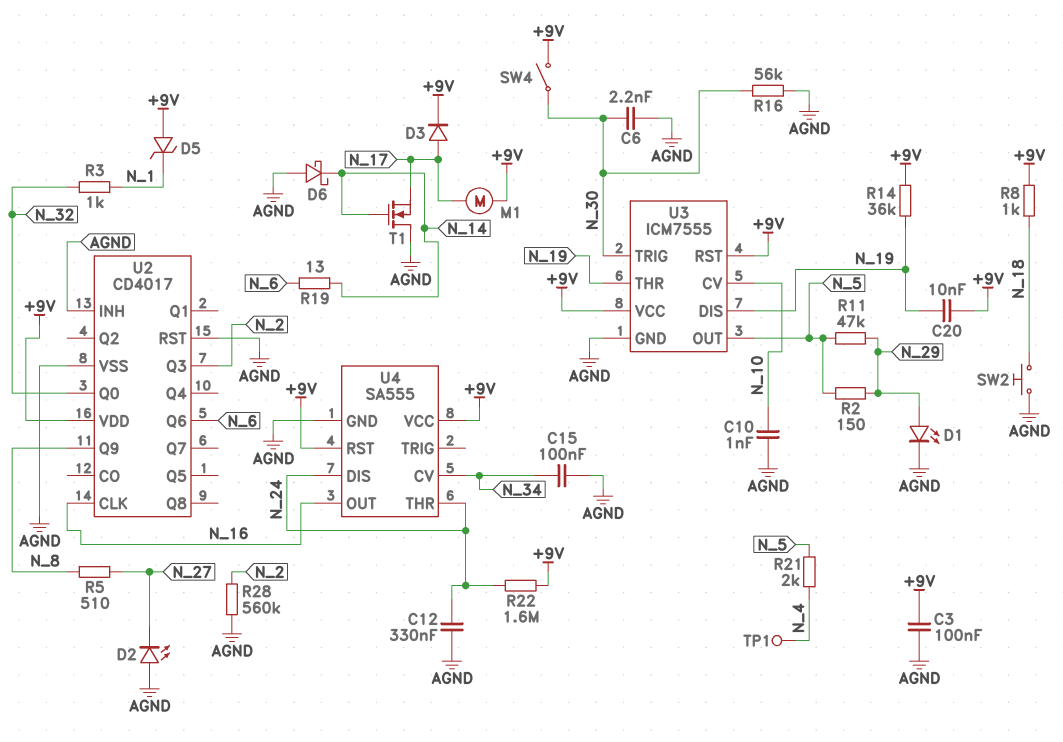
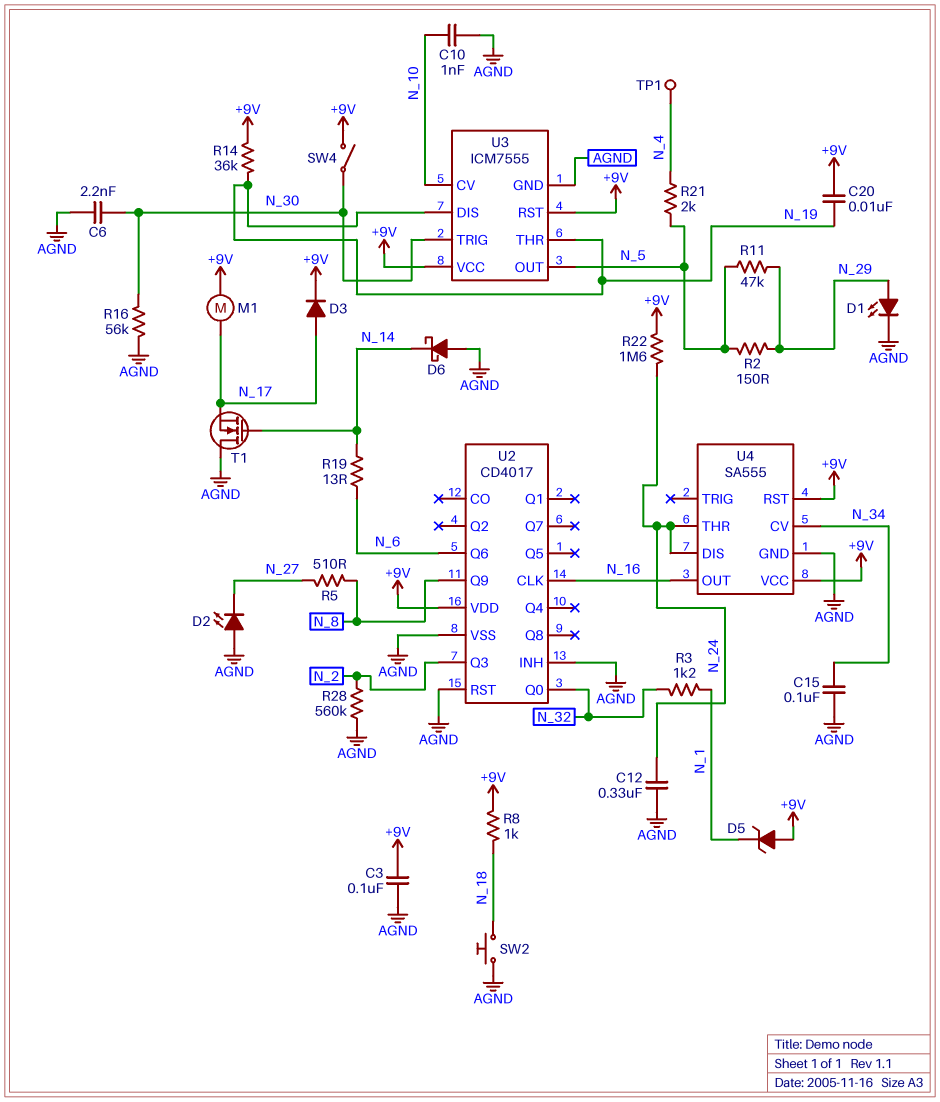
R3: 1k (N_1, N_32) -> 1.2k (N_1, N_32)

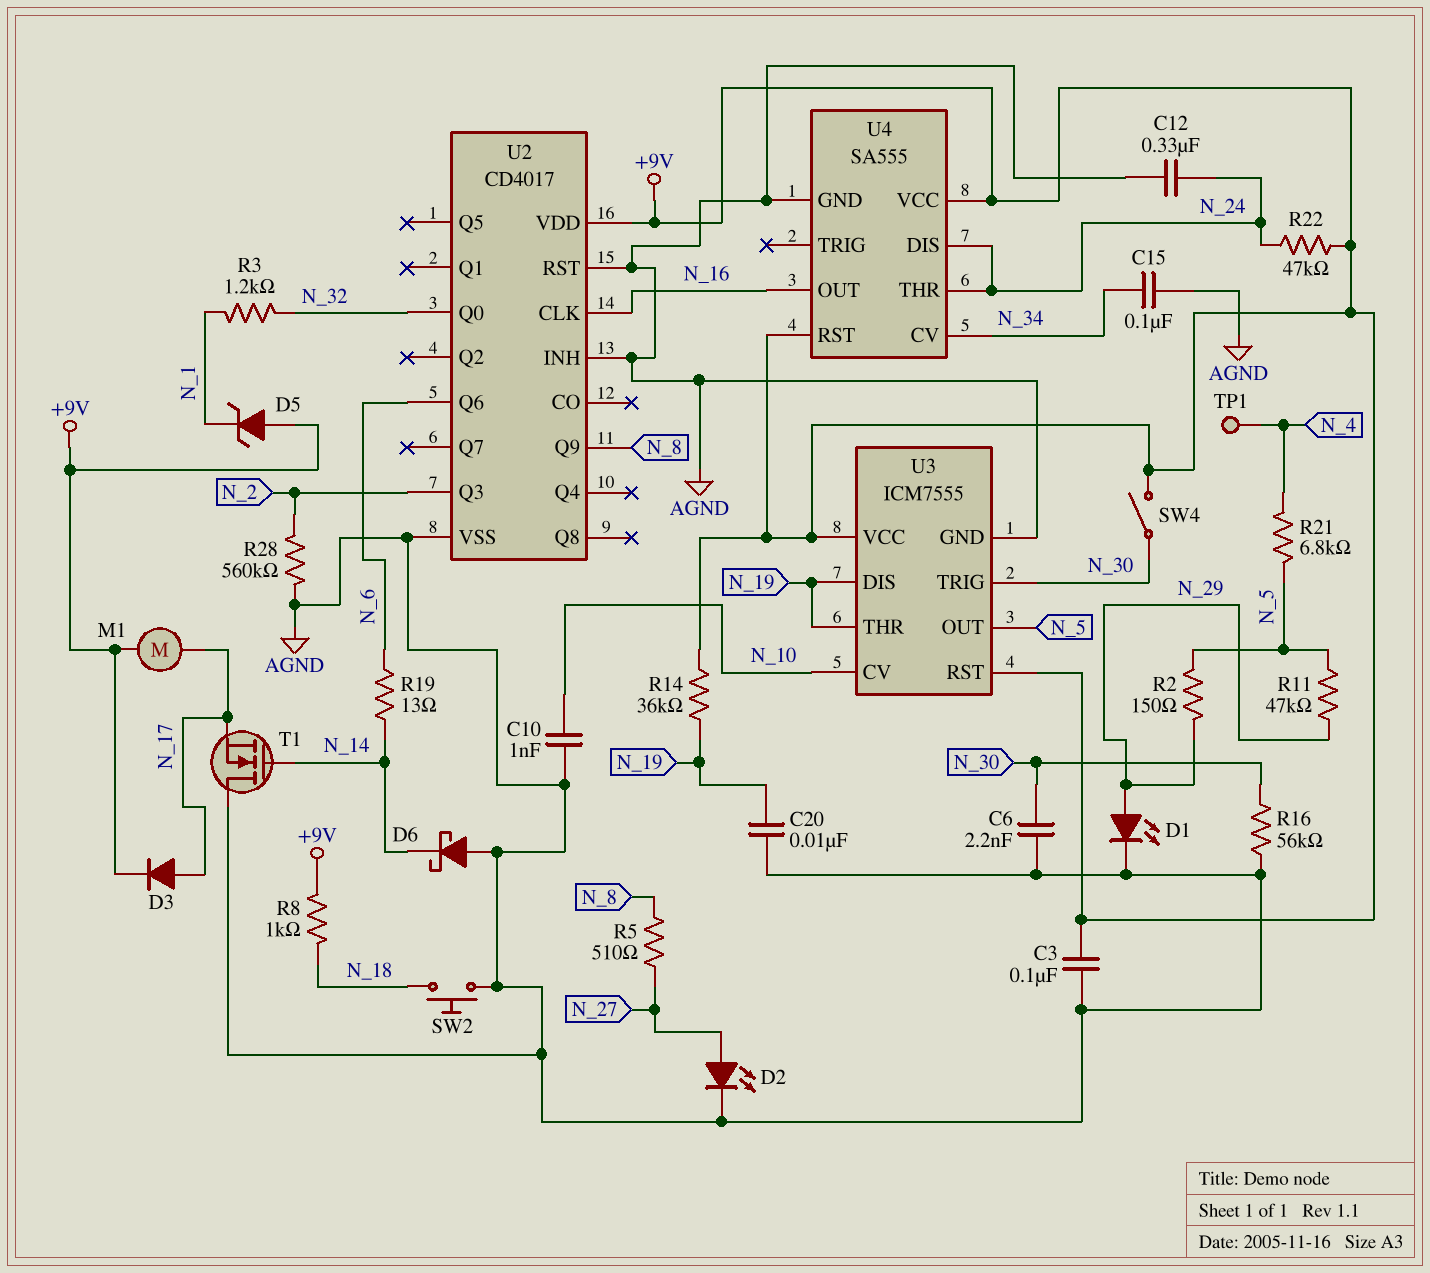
C20: 10nF (+9V, N_19) -> 10nF (AGND, N_19)
D2: LED (A AGND, K N_27) -> LED (A N_27, K AGND)
R21: 2k (N_4, N_5) -> 6.8k (N_4, N_5)
R22: 1.6M (+9V, N_24) -> 47k (+9V, N_24)

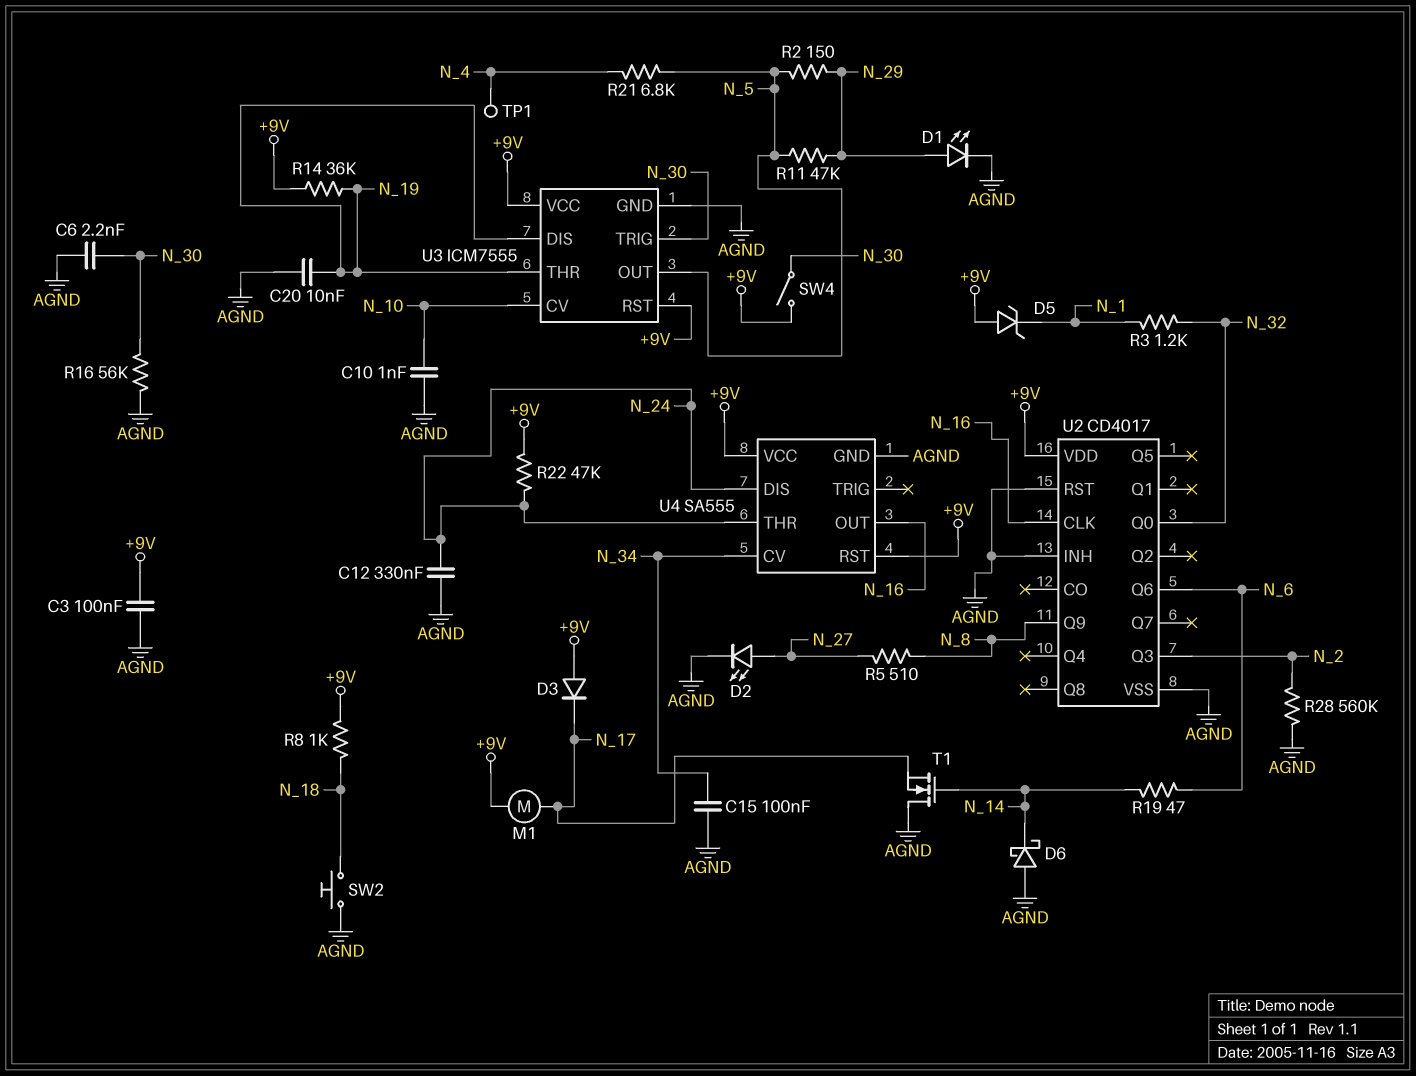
D3: diode (A N_17, K +9V) -> diode (A +9V, K N_17)
R19: 13 (N_6, N_14) -> 47 (N_6, N_14)

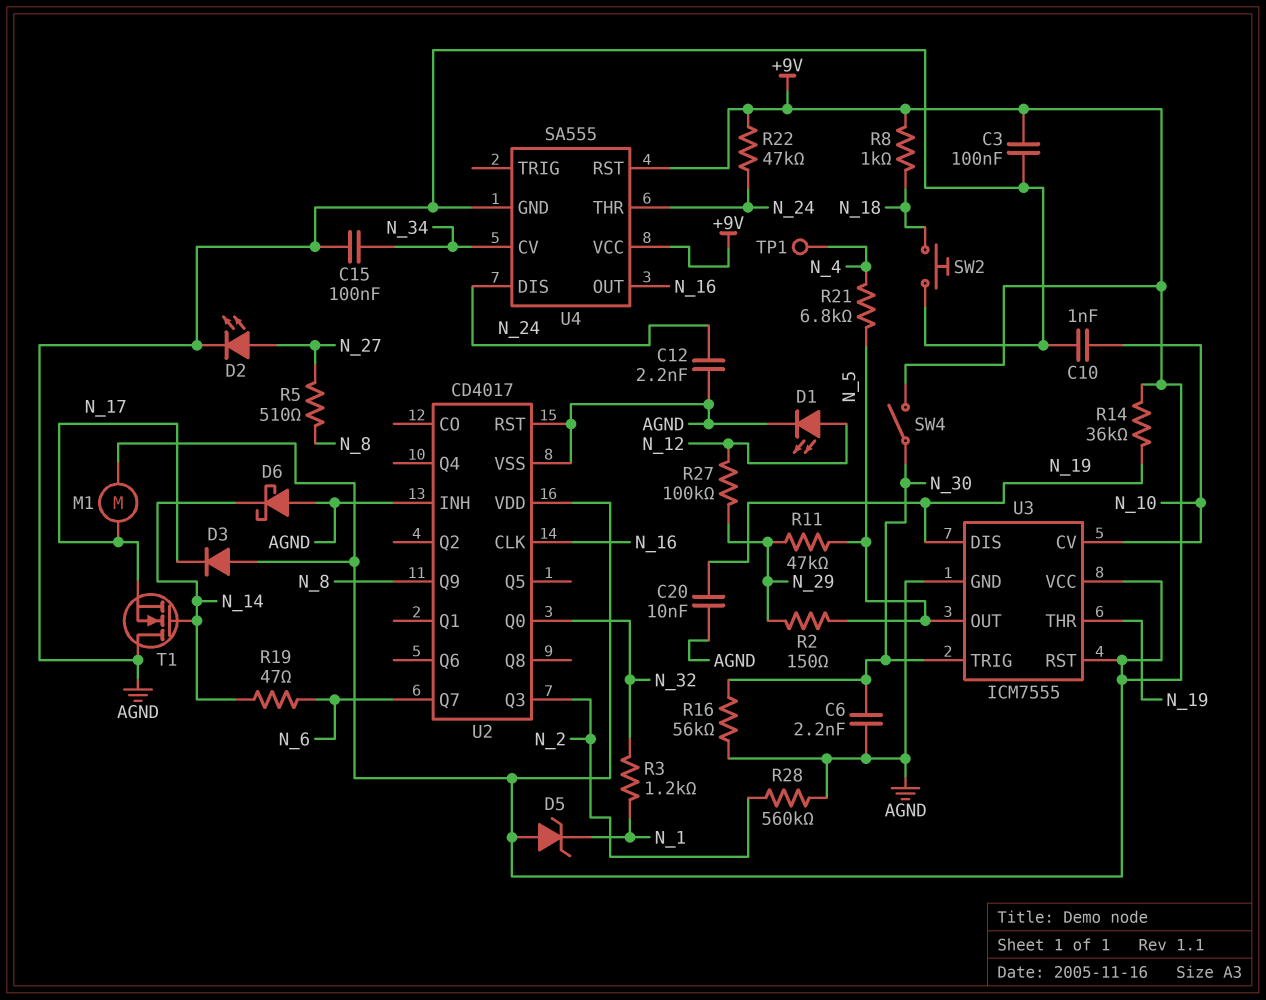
C12: 330nF (AGND, N_24) -> 2.2nF (AGND, N_24)
D1: LED (A N_29, K AGND) -> LED (A N_12, K AGND)
R27: none -> 100k (N_12, N_29)
U2 pin Q6: N_6 -> none
U2 pin Q7: none -> N_6

